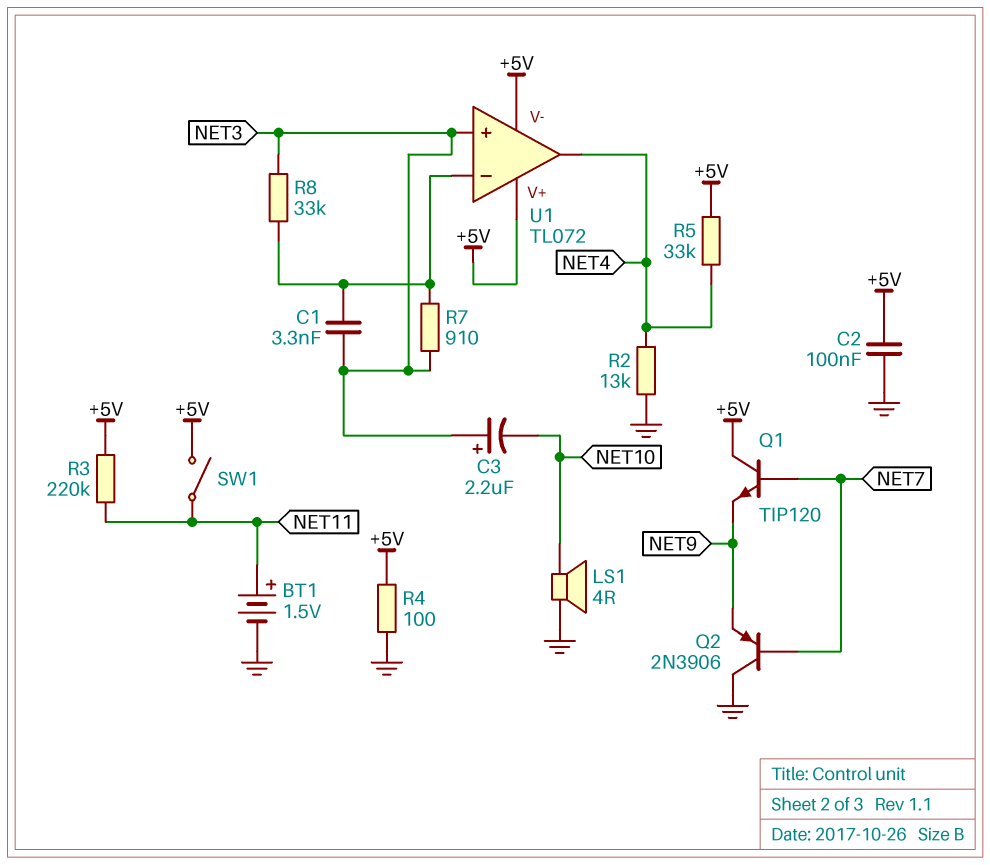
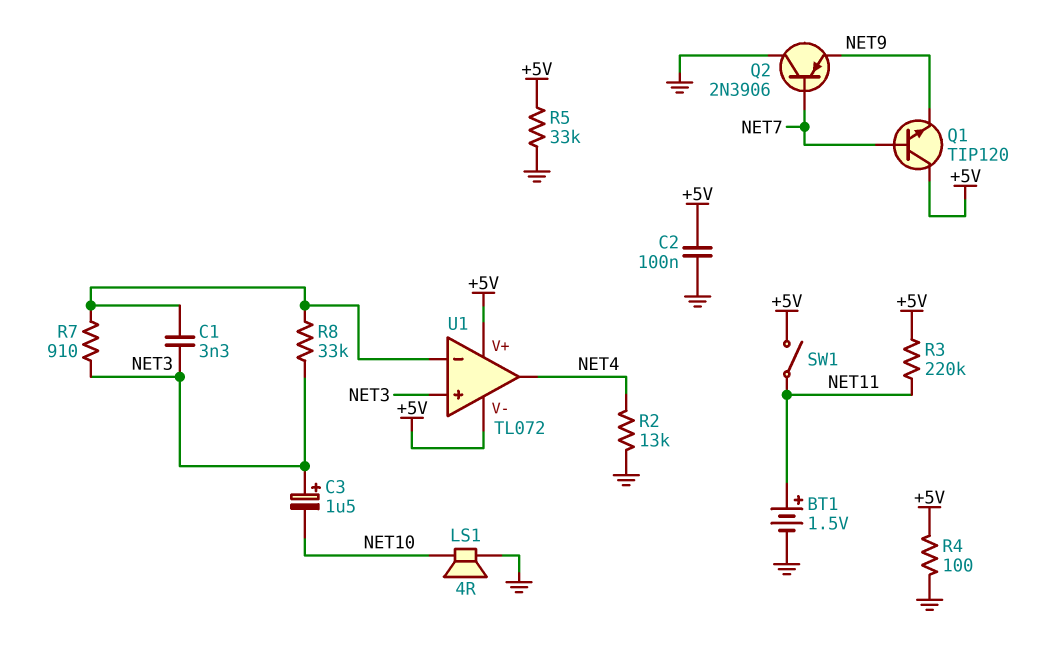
C3: 2.2uF (plus NET3, minus NET10) -> 1.5uF (plus NET3, minus NET10)
R5: 33k (+5V, NET4) -> 33k (+5V, GND)

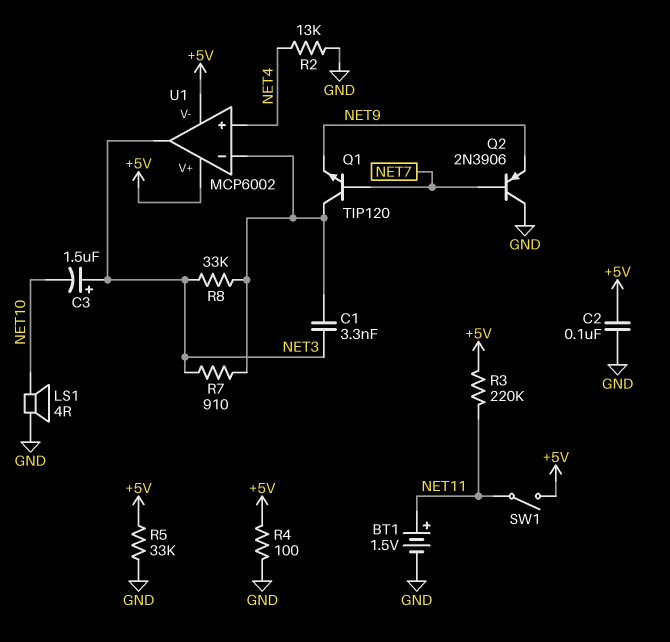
Q1: NPN TIP120 (B NET7, C +5V, E NET9) -> NPN TIP120 (B NET7, C U1/in-, E NET9)
U1: TL072 -> MCP6002
U1 pin in+: NET3 -> NET4
U1 pin out: NET4 -> NET3

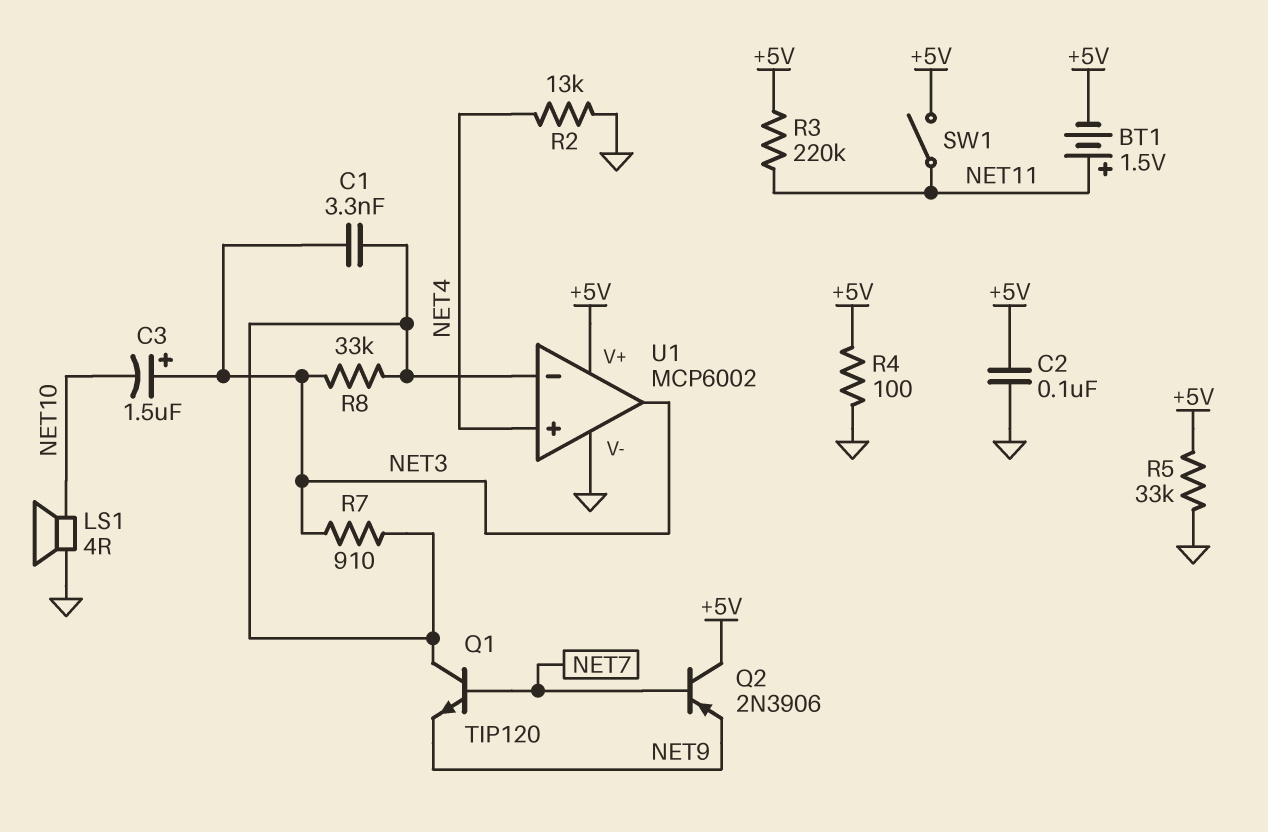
BT1: 1.5V (plus NET11, minus GND) -> 1.5V (plus NET11, minus +5V)
Q2: PNP 2N3906 (B NET7, C GND, E NET9) -> PNP 2N3906 (B NET7, C +5V, E NET9)
U1 pin V-: +5V -> GND

